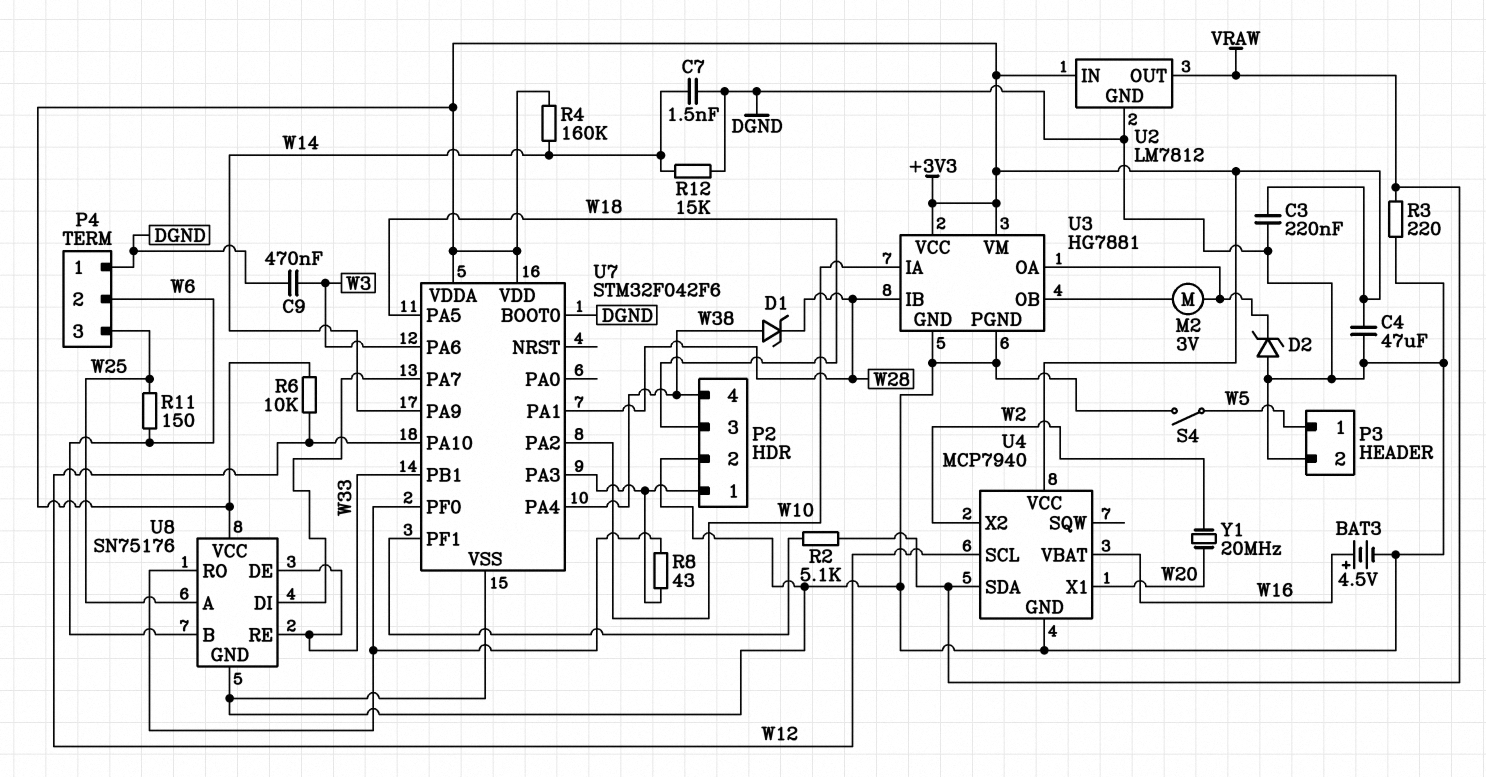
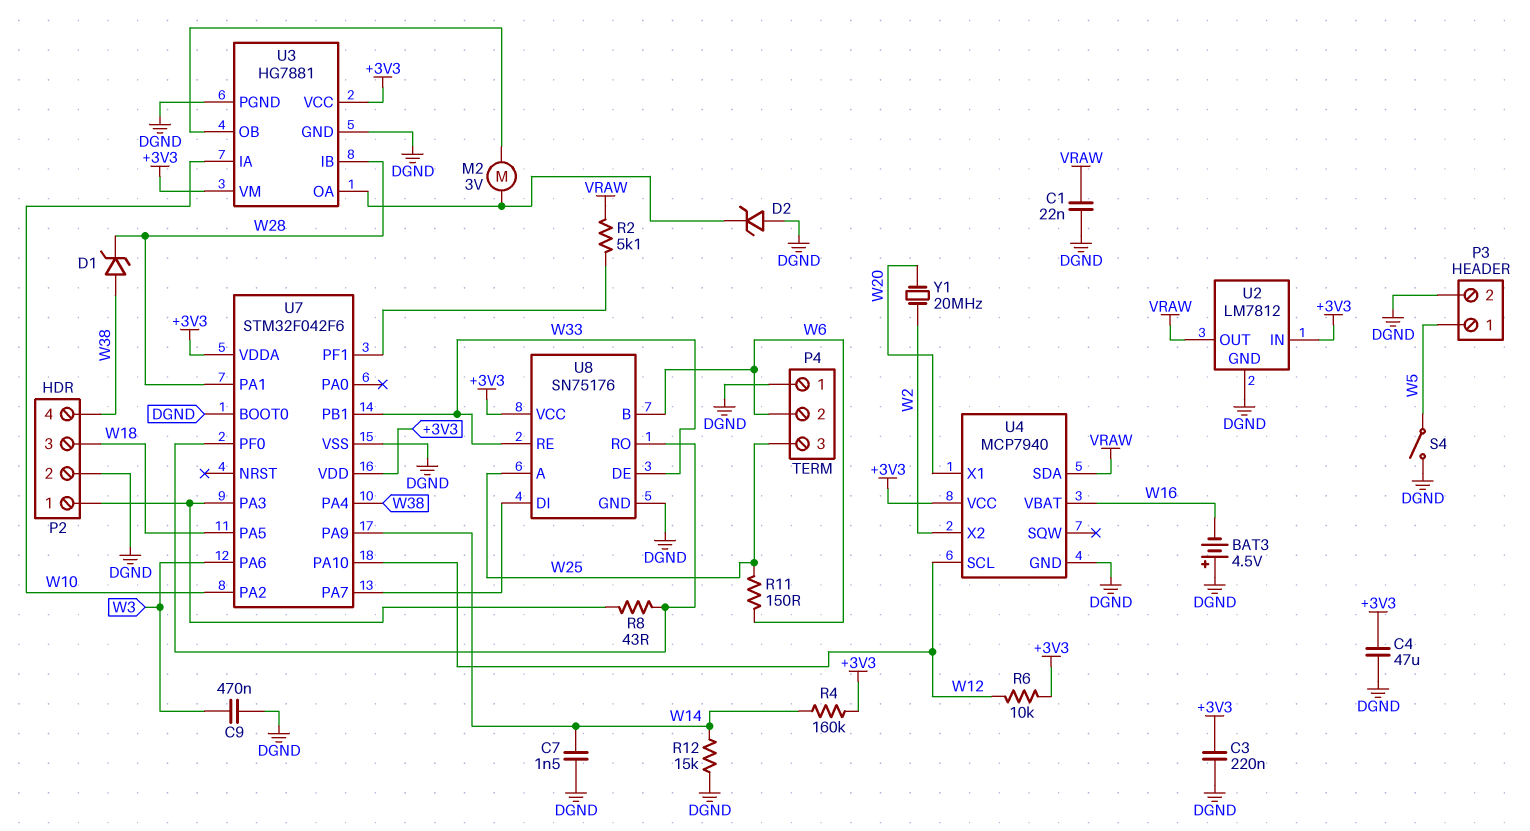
BAT3: 4.5V (plus W16, minus DGND) -> 4.5V (plus DGND, minus W16)
C1: none -> 22nF (DGND, VRAW)
R3: 220 (DGND, VRAW) -> none

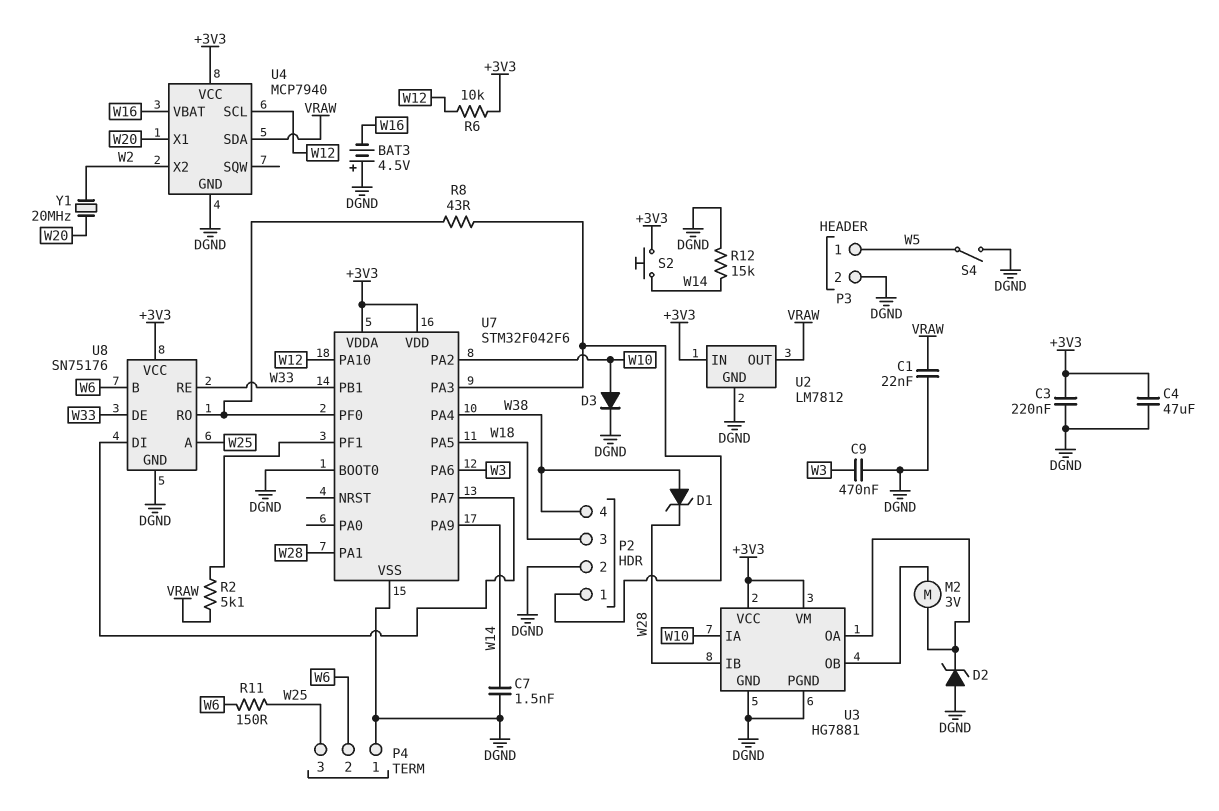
D3: none -> diode (A W10, K DGND)
R4: 160k (+3V3, W14) -> none
S2: none -> button (+3V3, W14)

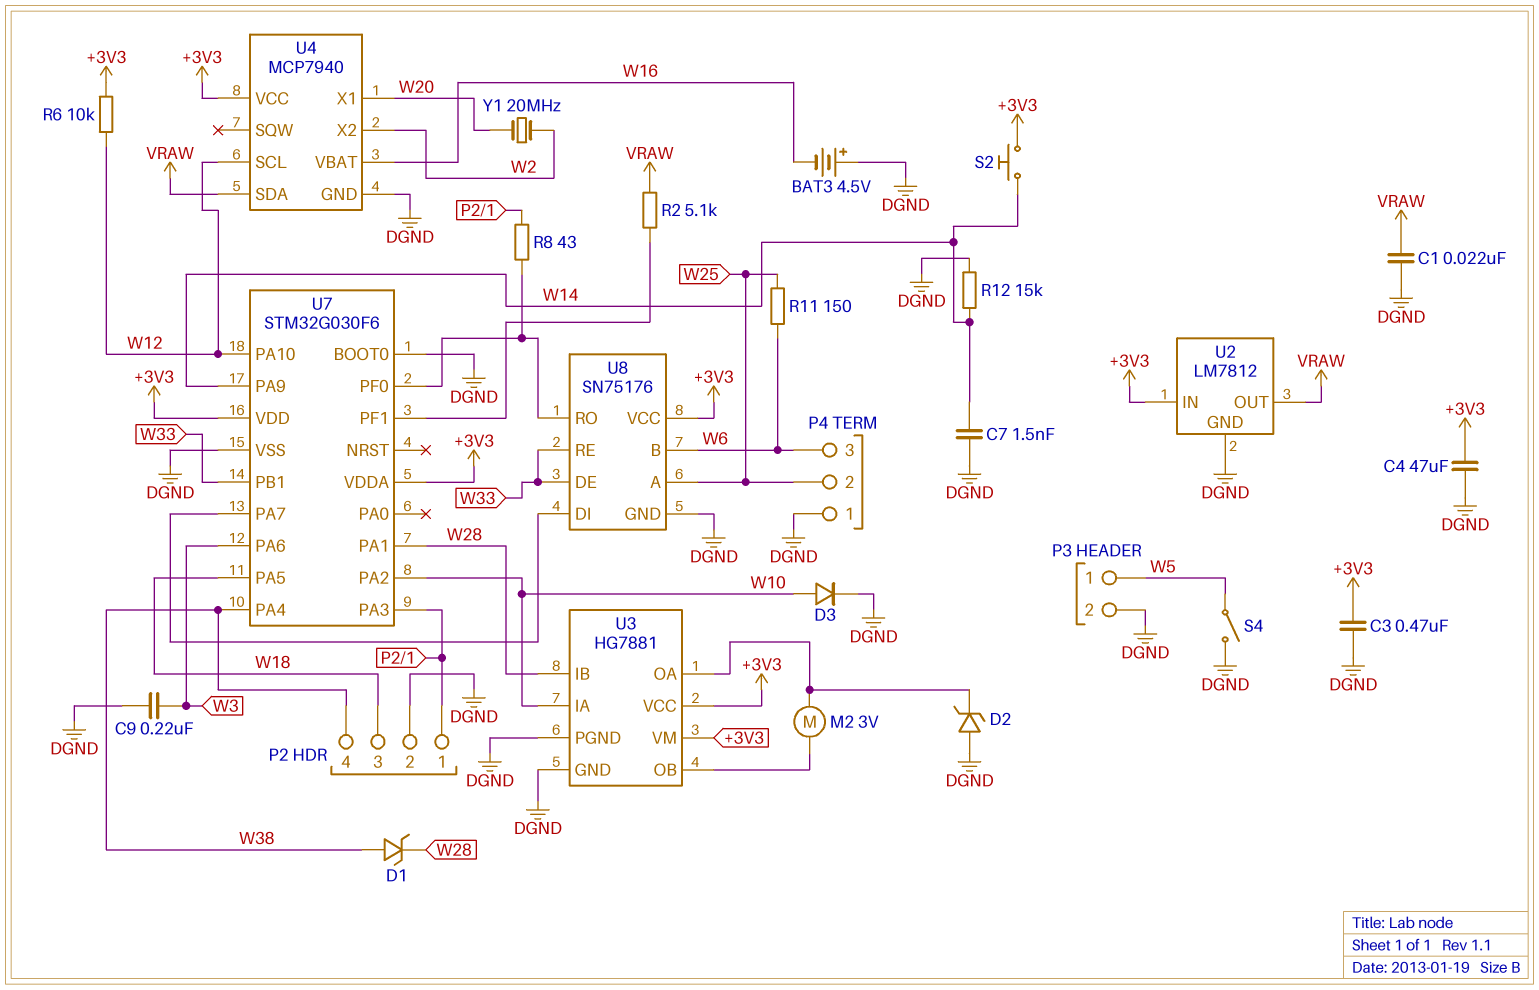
C3: 220nF (+3V3, DGND) -> 470nF (+3V3, DGND)
C9: 470nF (DGND, W3) -> 220nF (DGND, W3)
P4 pin 2: W6 -> W25
P4 pin 3: W25 -> W6
U7: STM32F042F6 -> STM32G030F6

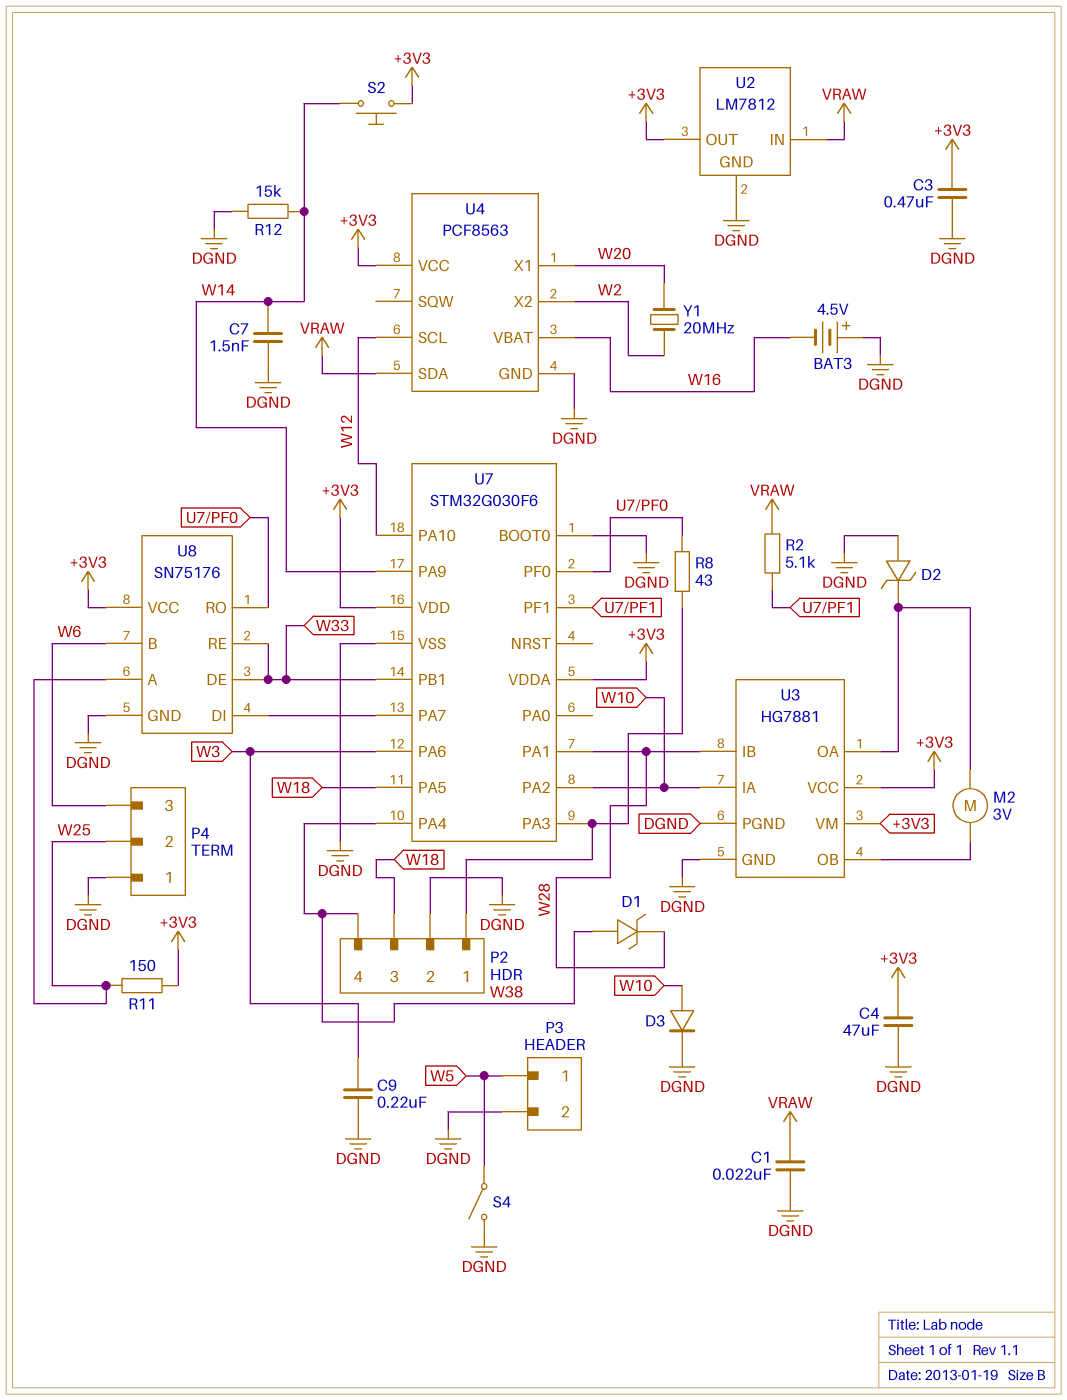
R6: 10k (+3V3, W12) -> none
R11: 150 (W6, W25) -> 150 (+3V3, W25)
U2 pin IN: +3V3 -> VRAW
U2 pin OUT: VRAW -> +3V3
U4: MCP7940 -> PCF8563

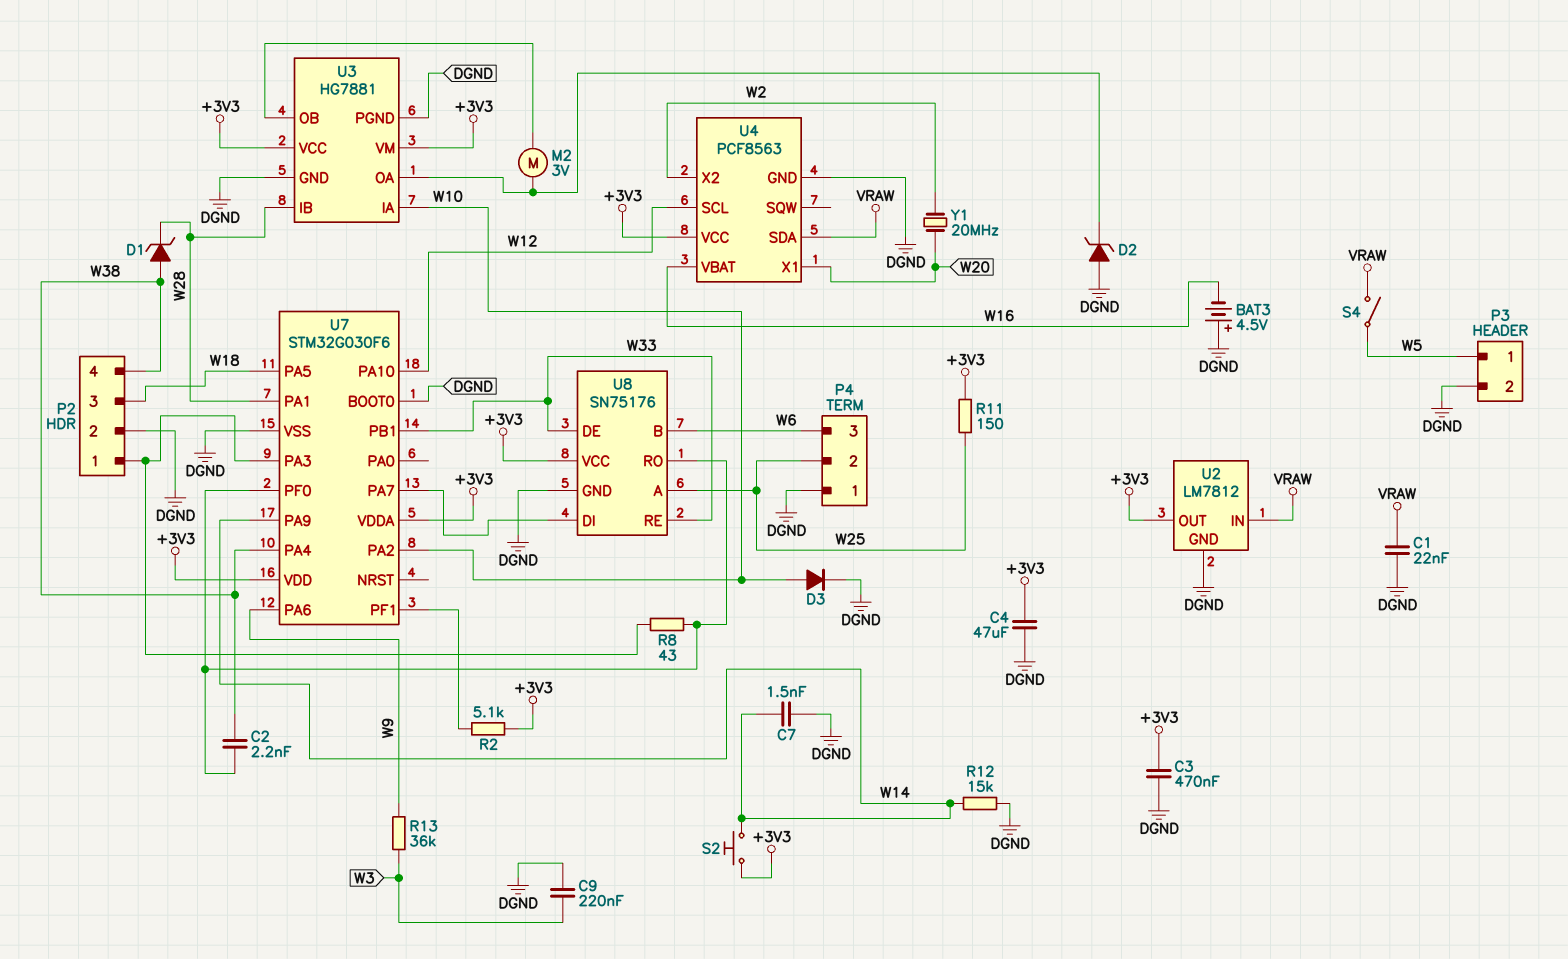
C2: none -> 2.2nF (U7/PF0, W38)
R2: 5.1k (U7/PF1, VRAW) -> 5.1k (+3V3, U7/PF1)
R13: none -> 36k (W3, W9)
S4: switch (DGND, W5) -> switch (VRAW, W5)
U7 pin PA6: W3 -> W9

